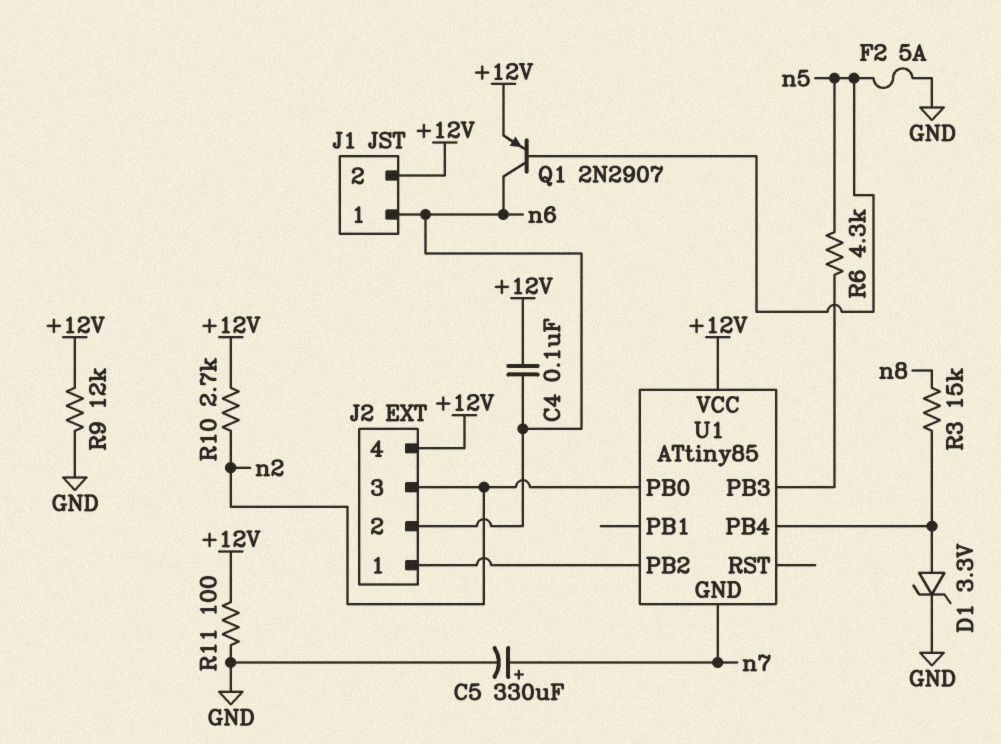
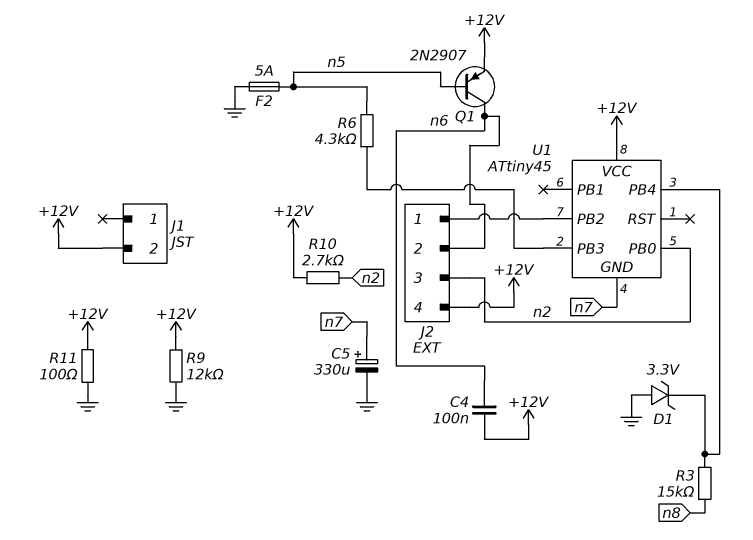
D1: zener 3.3V (A U1/PB4, K GND) -> zener 3.3V (A GND, K U1/PB4)
J1 pin 1: n6 -> none
U1: ATtiny85 -> ATtiny45

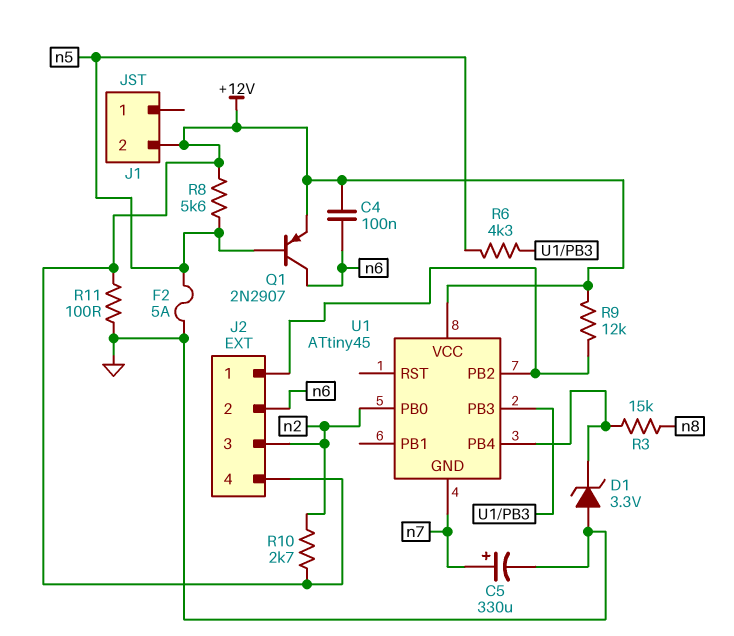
R8: none -> 5.6k (+12V, n5)
R9: 12k (+12V, GND) -> 12k (+12V, J2/1)

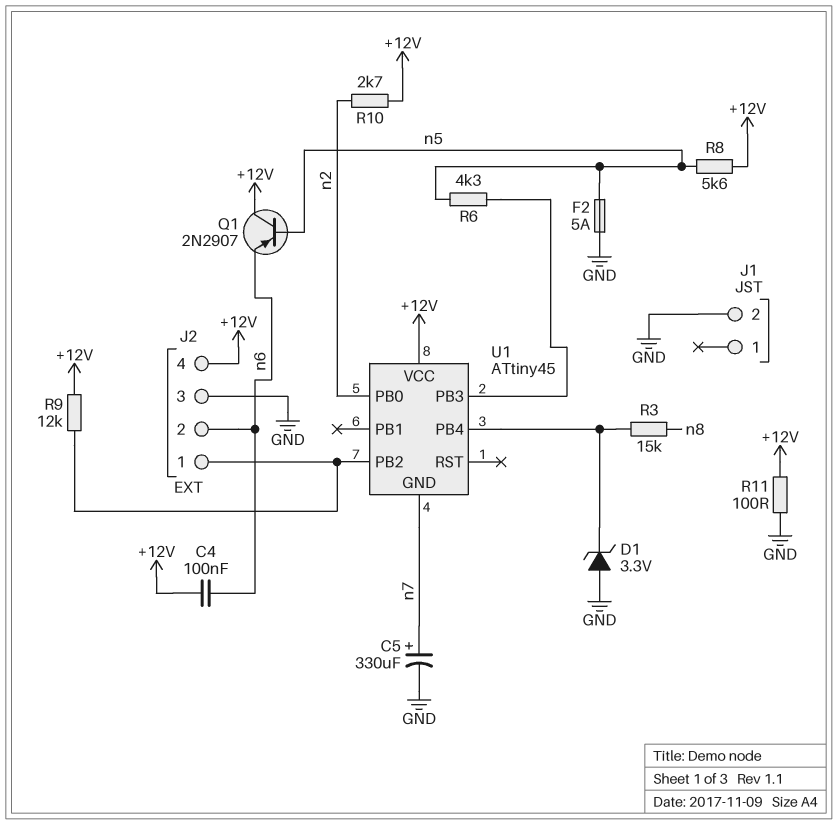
J1 pin 2: +12V -> GND
J2 pin 3: n2 -> GND
Q1: PNP 2N2907 (B n5, C n6, E +12V) -> PNP 2N2907 (B n5, C +12V, E n6)

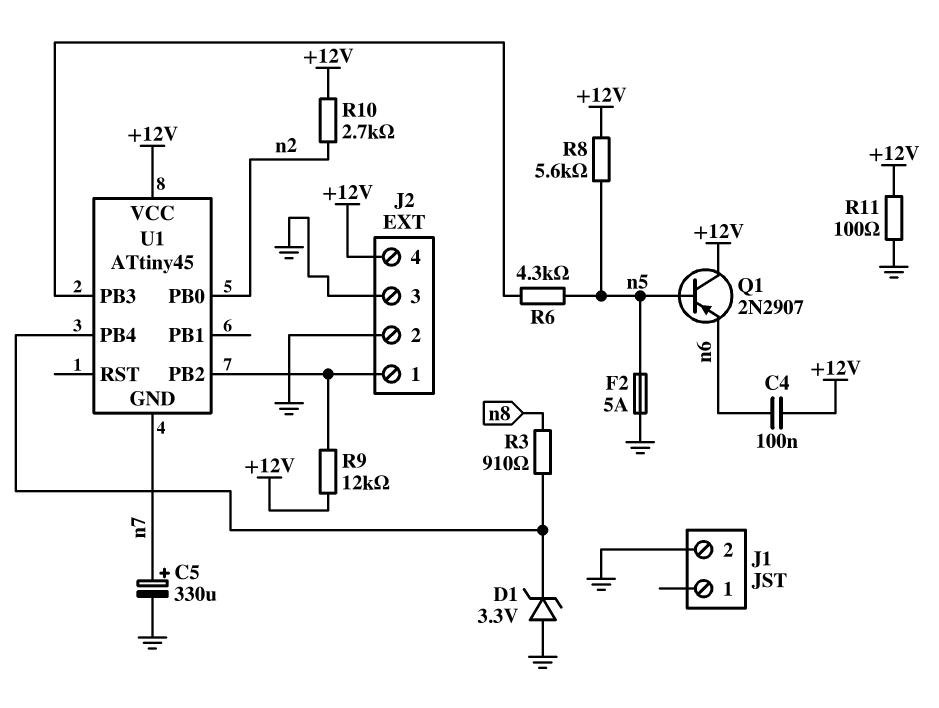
J2 pin 2: n6 -> GND
R3: 15k (U1/PB4, n8) -> 910 (U1/PB4, n8)

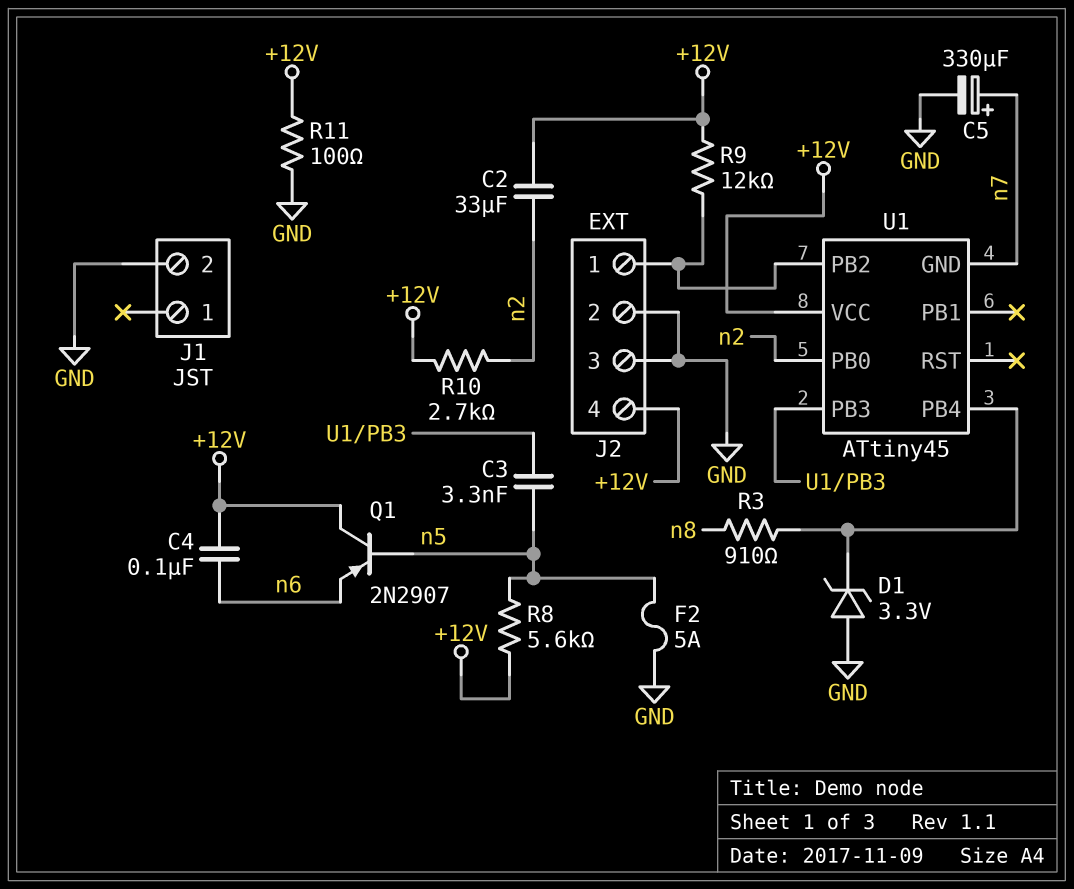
C2: none -> 33uF (+12V, n2)
C3: none -> 3.3nF (U1/PB3, n5)
R6: 4.3k (U1/PB3, n5) -> none

